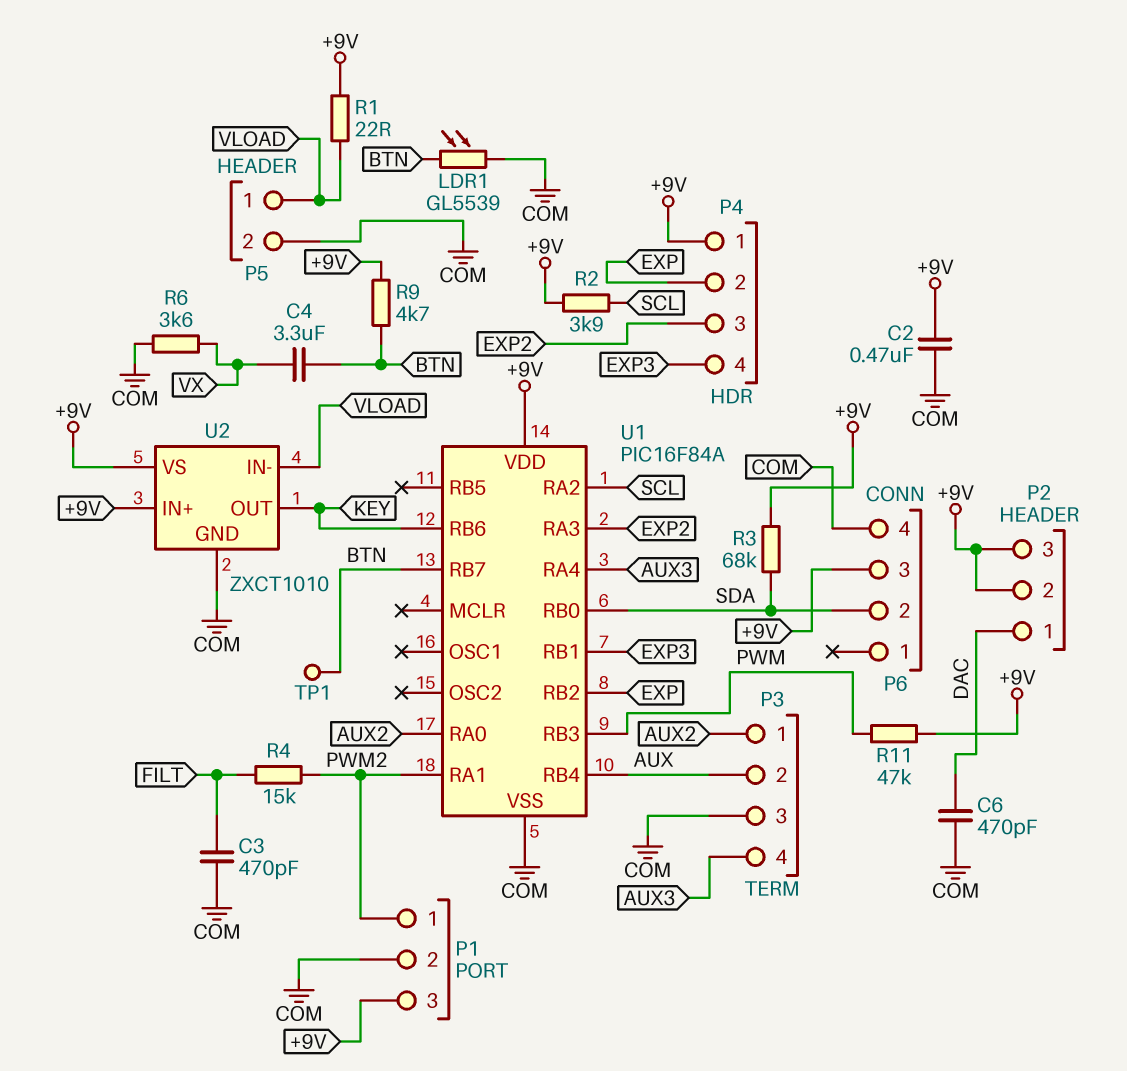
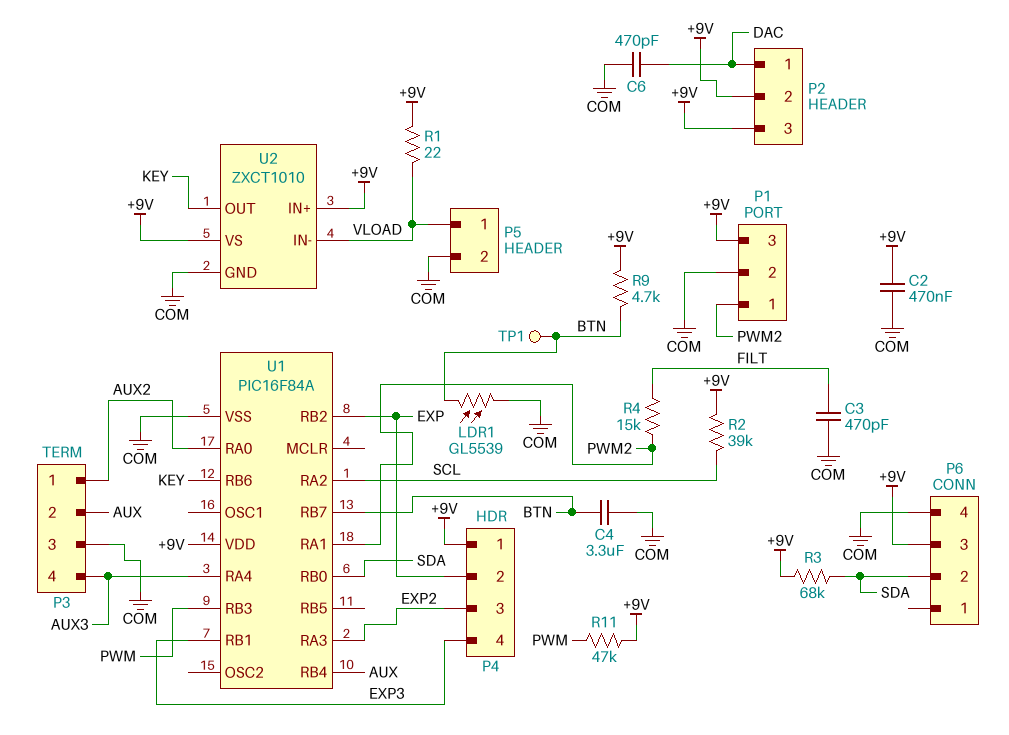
C4: 3.3uF (BTN, VX) -> 3.3uF (BTN, COM)
R2: 3.9k (+9V, SCL) -> 39k (+9V, SCL)
R6: 3.6k (COM, VX) -> none

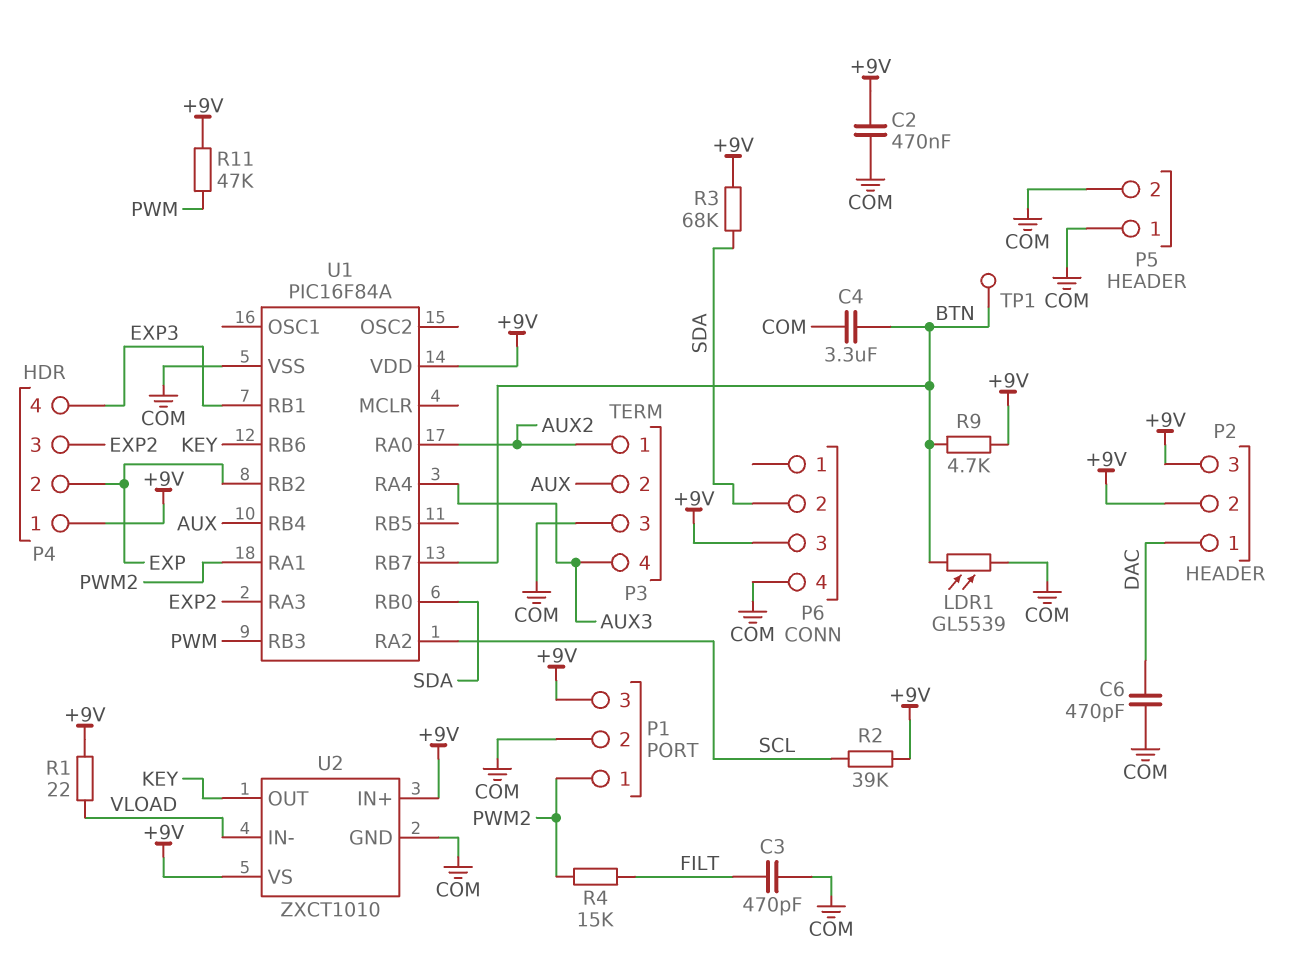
P5 pin 1: VLOAD -> COM

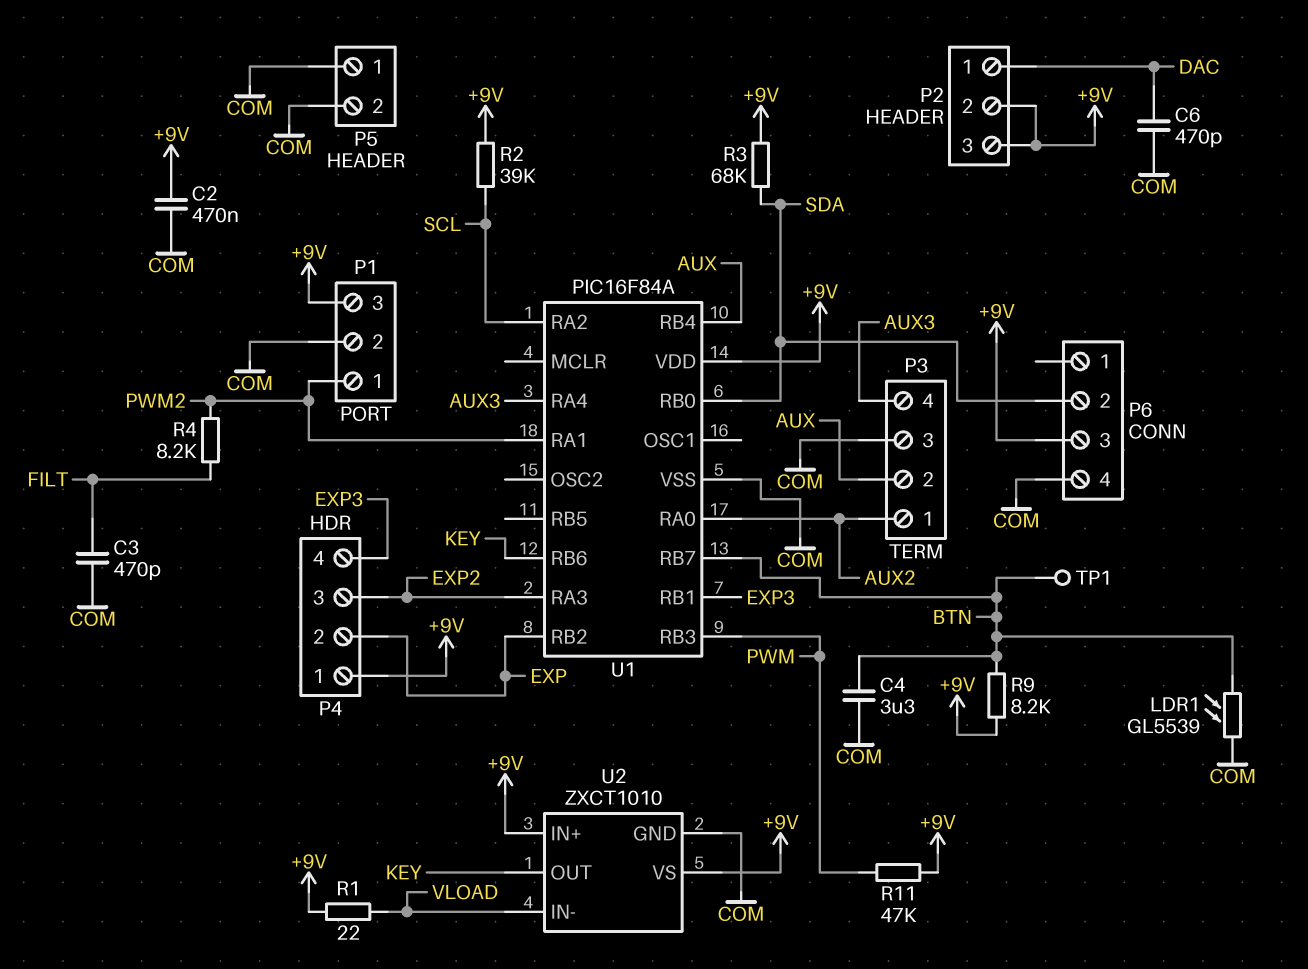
R4: 15k (FILT, PWM2) -> 8.2k (FILT, PWM2)
R9: 4.7k (+9V, BTN) -> 8.2k (+9V, BTN)

